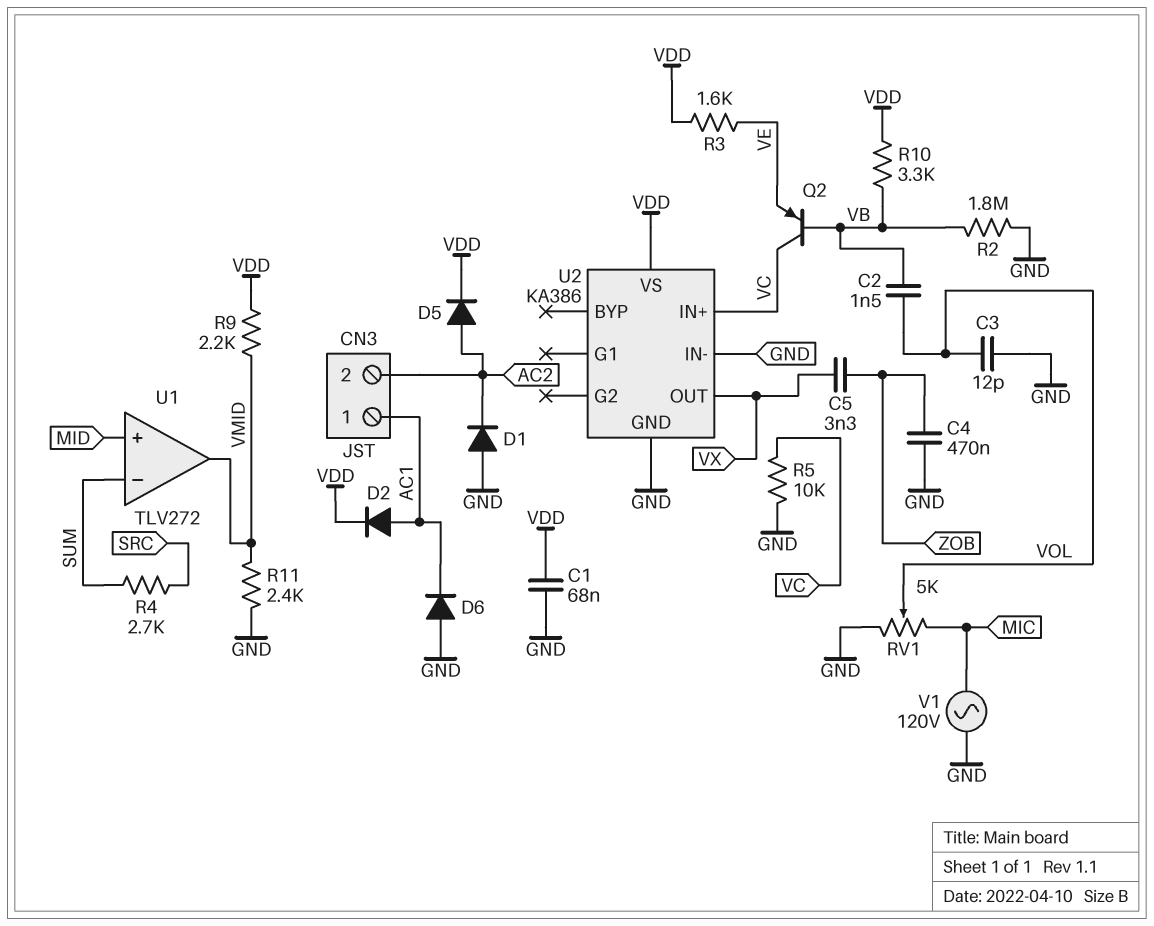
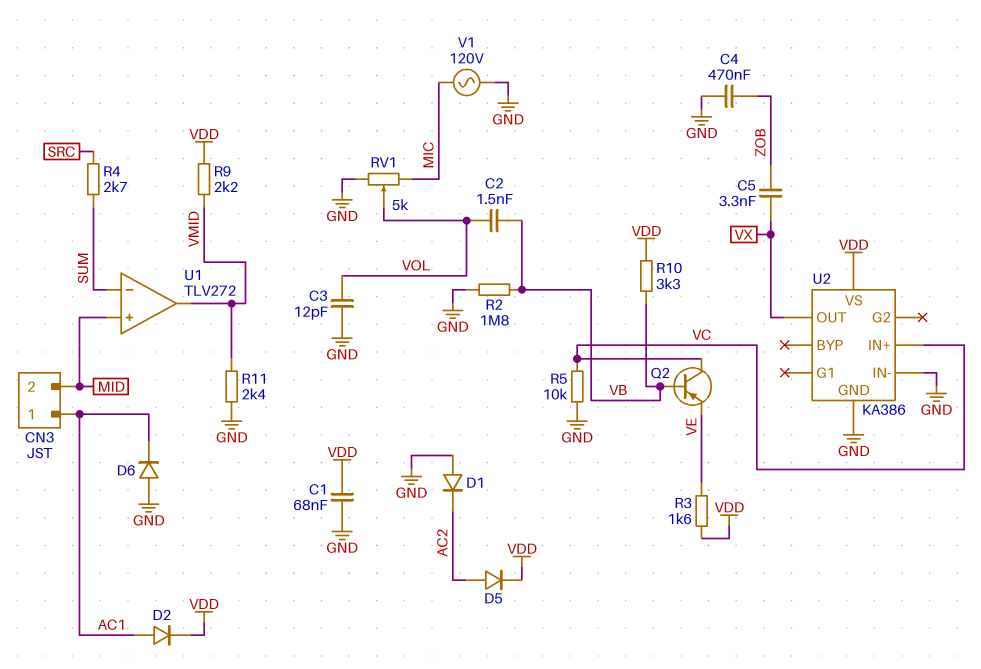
CN3 pin 2: AC2 -> MID

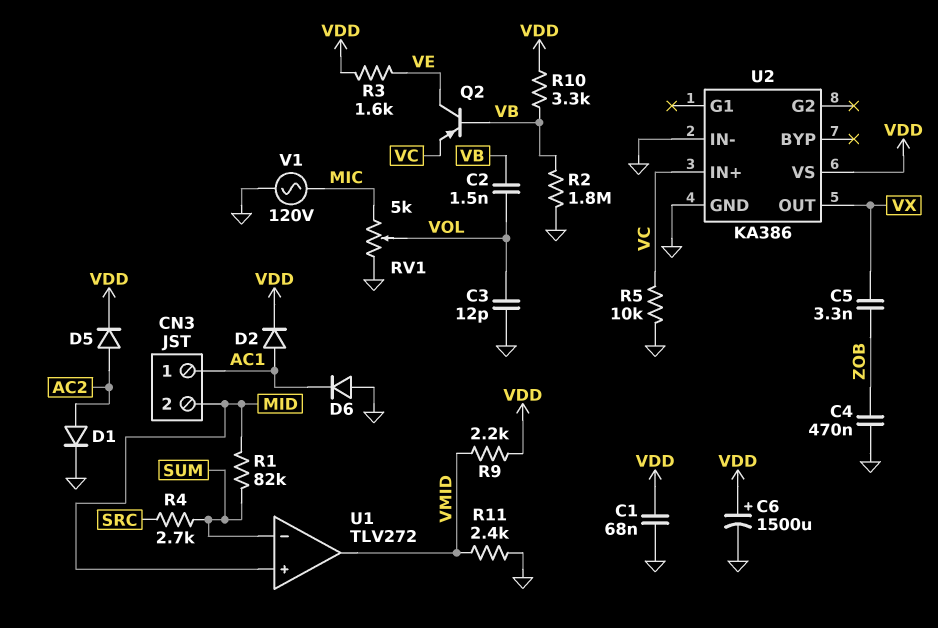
C6: none -> 1500uF (plus VDD, minus GND)
D1: diode (A GND, K AC2) -> diode (A AC2, K GND)
Q2: PNP (B VB, C VC, E VE) -> PNP (B VB, C VE, E VC)
R1: none -> 82k (MID, SUM)

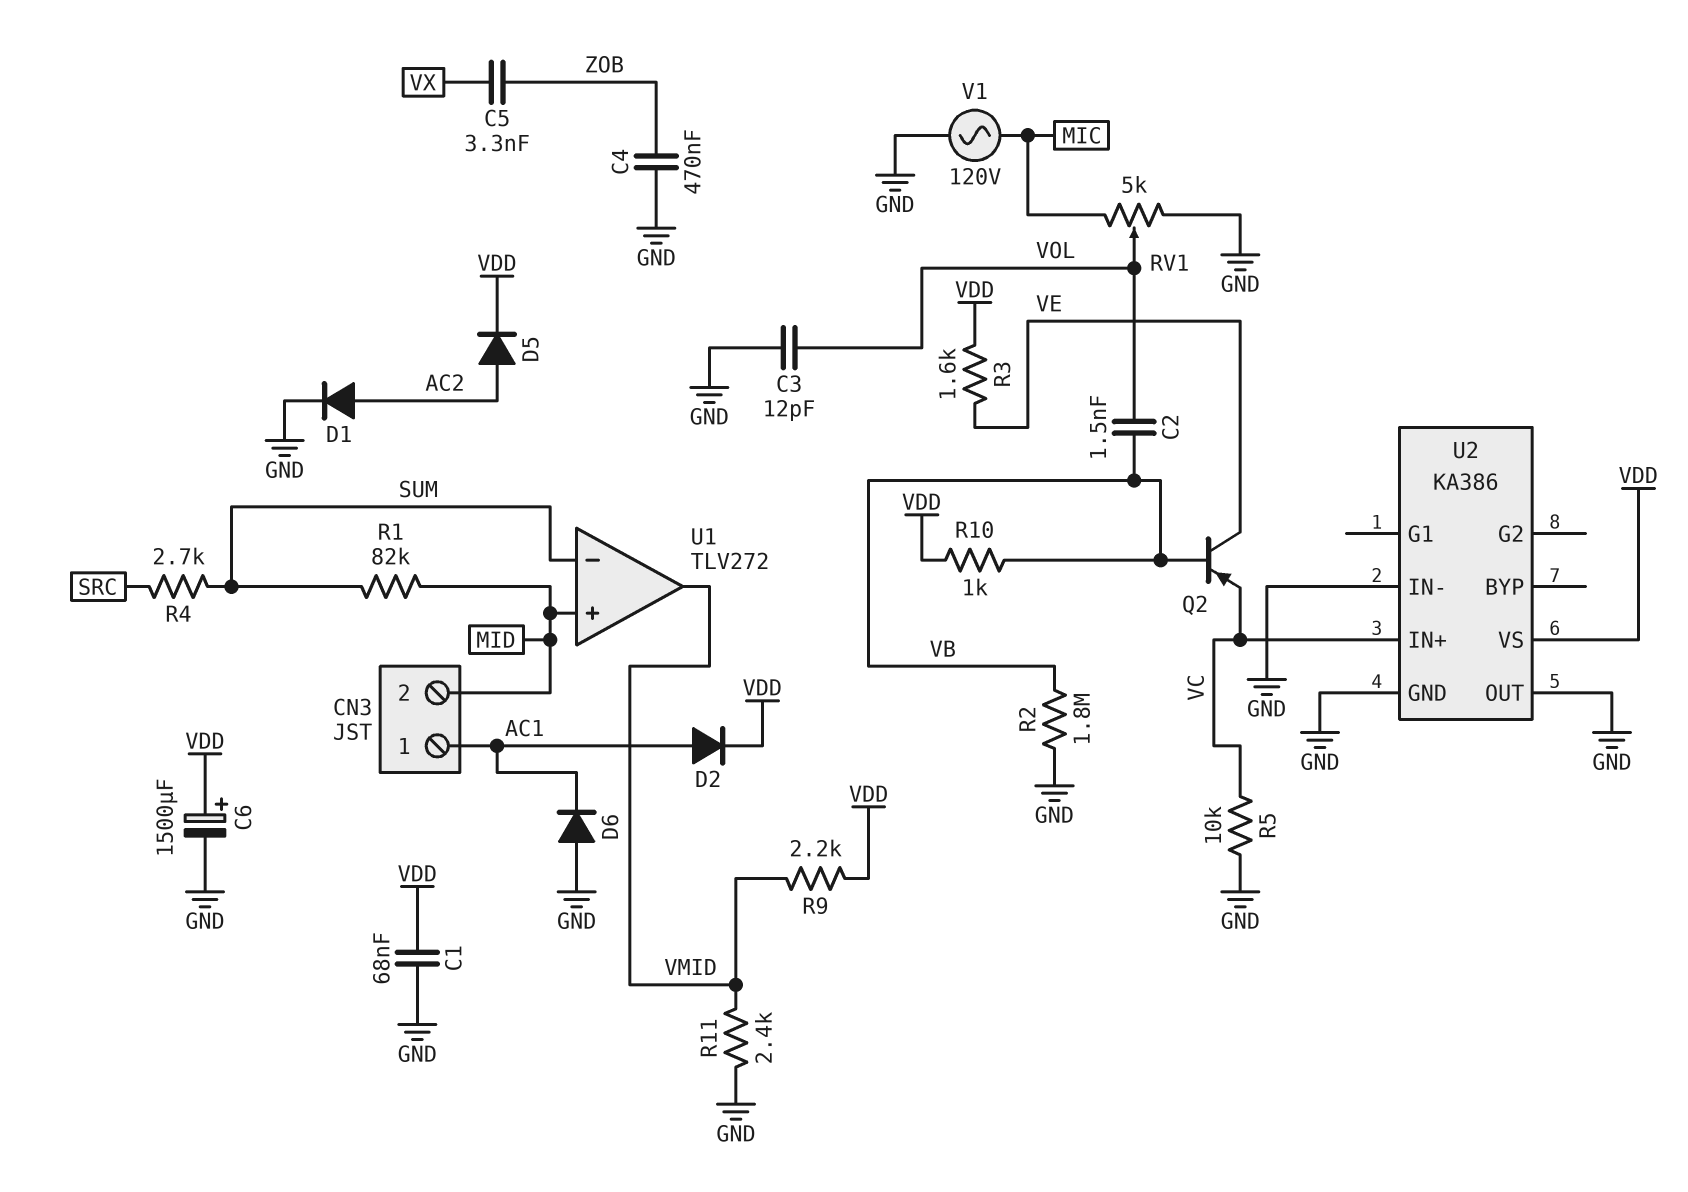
R10: 3.3k (VB, VDD) -> 1k (VB, VDD)
U2 pin OUT: VX -> GND

